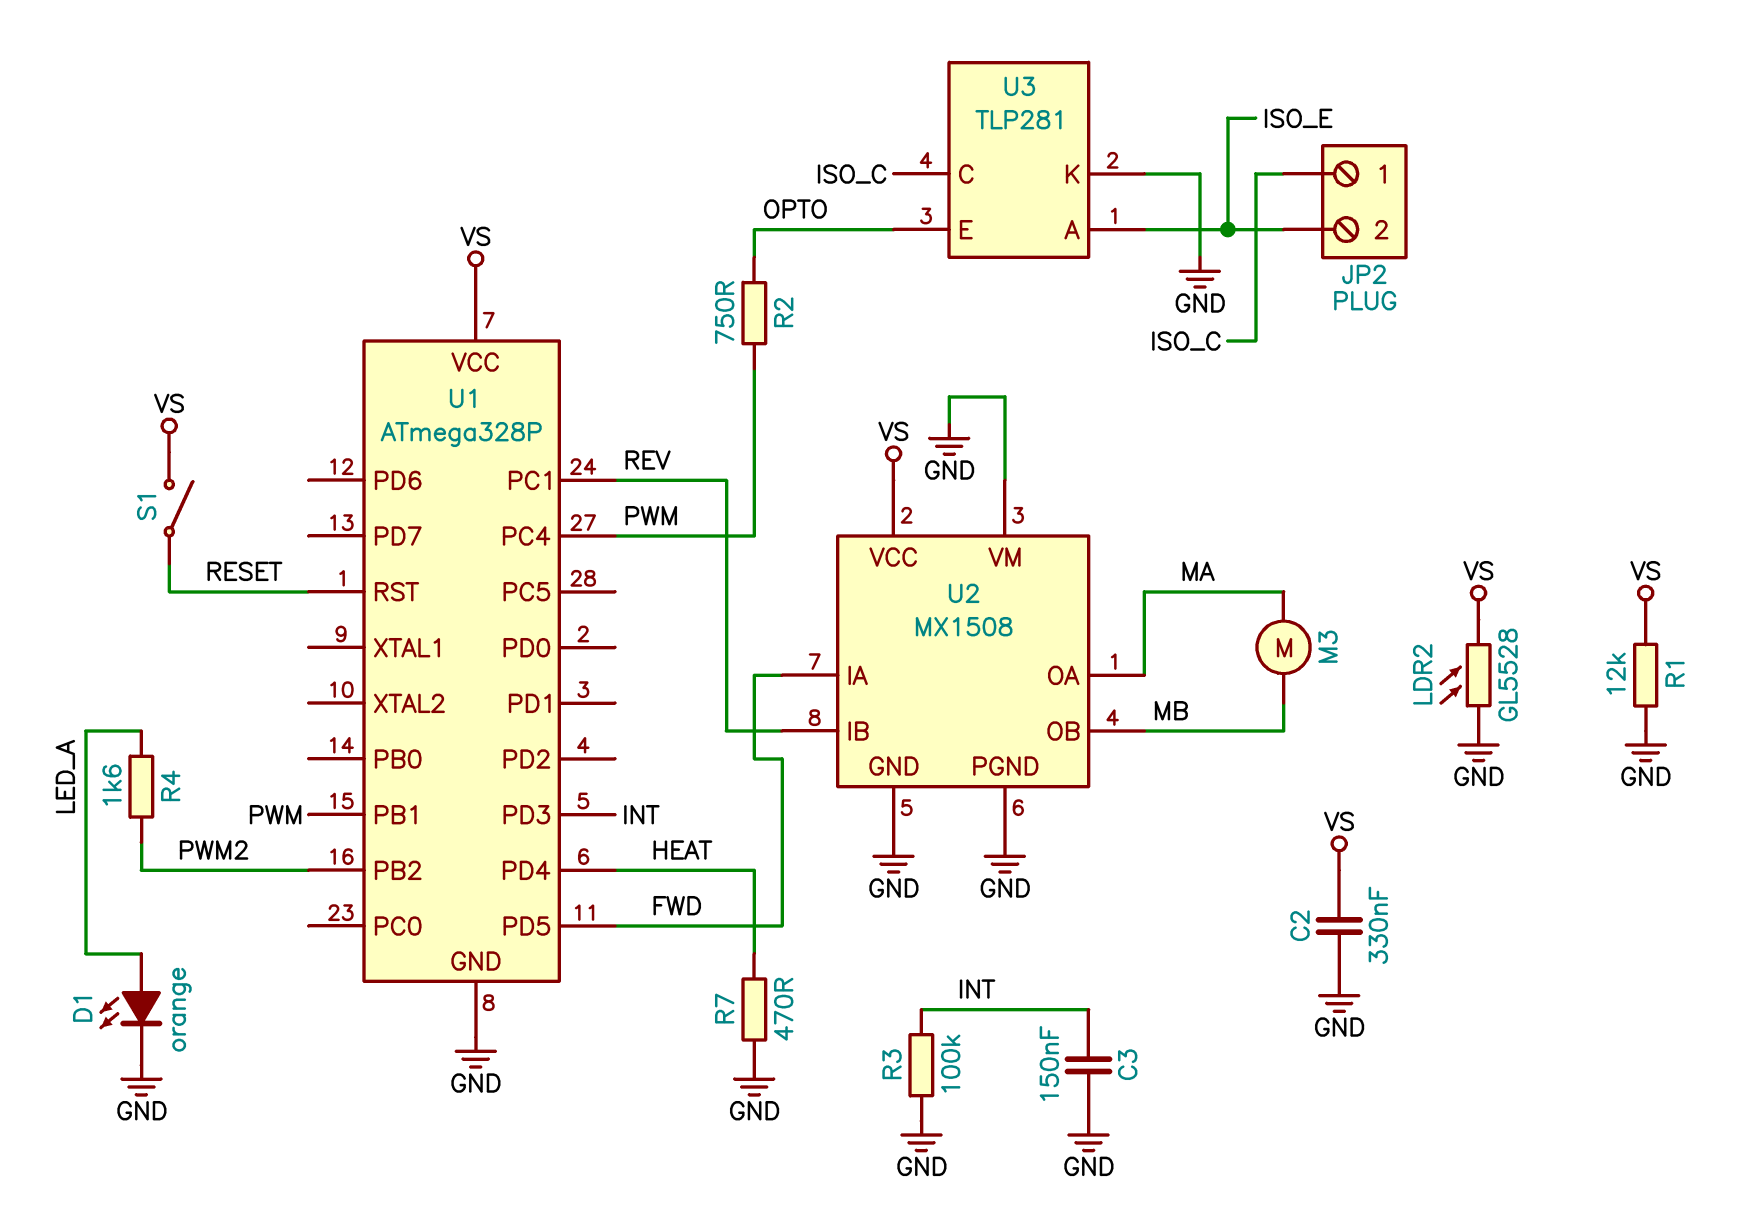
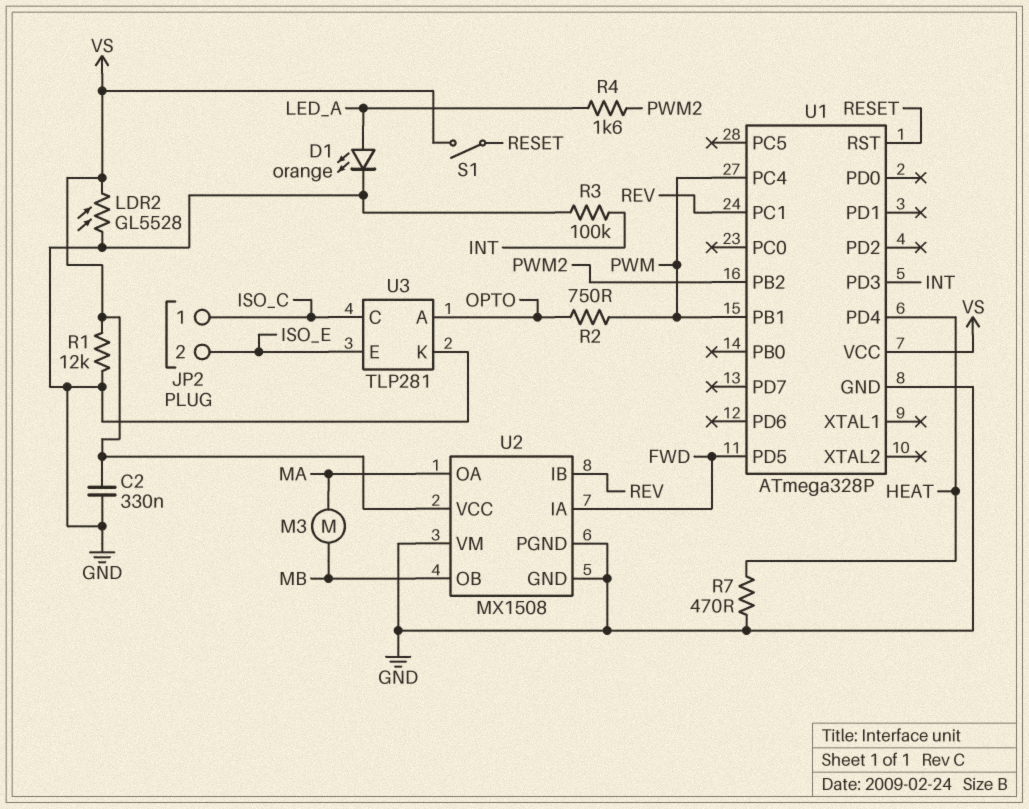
C3: 150nF (GND, INT) -> none
U3 pin A: ISO_E -> OPTO
U3 pin E: OPTO -> ISO_E

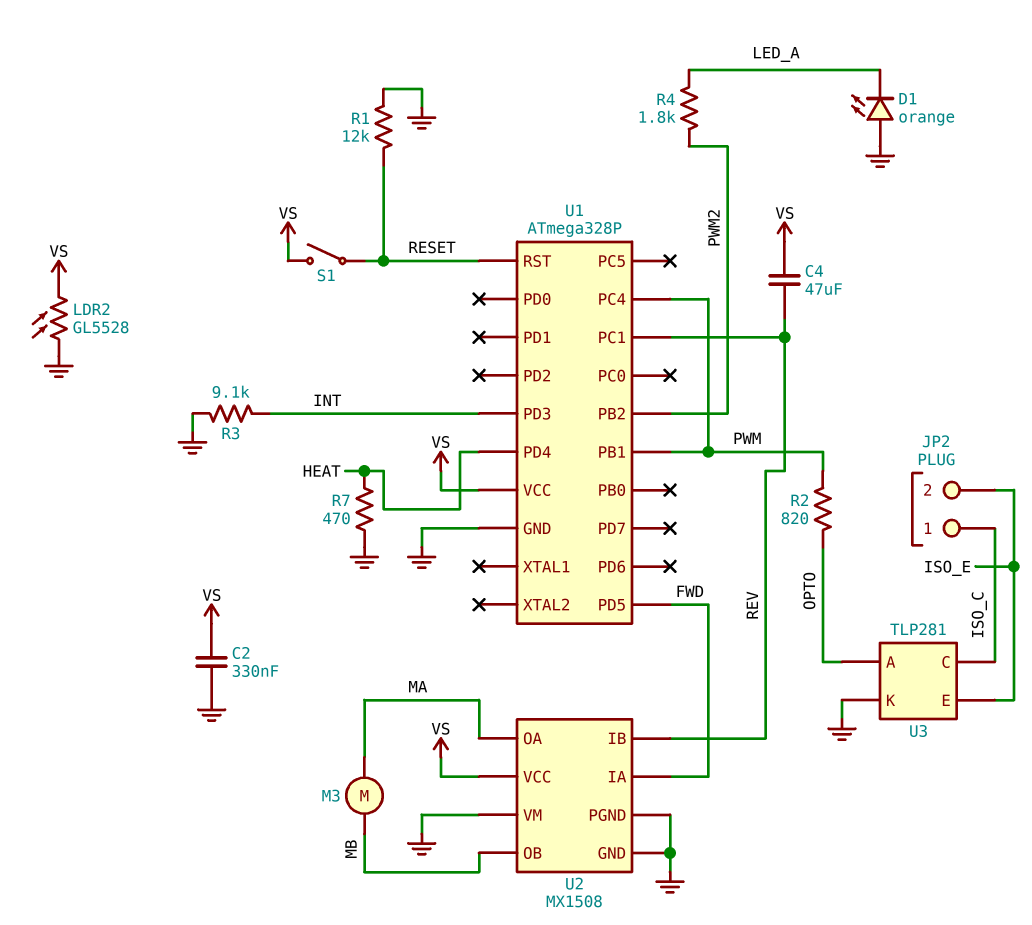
C4: none -> 47uF (REV, VS)
D1: LED orange (A LED_A, K GND) -> LED orange (A GND, K LED_A)
R1: 12k (GND, VS) -> 12k (GND, RESET)
R2: 750 (OPTO, PWM) -> 820 (OPTO, PWM)
R3: 100k (GND, INT) -> 9.1k (GND, INT)
R4: 1.6k (LED_A, PWM2) -> 1.8k (LED_A, PWM2)

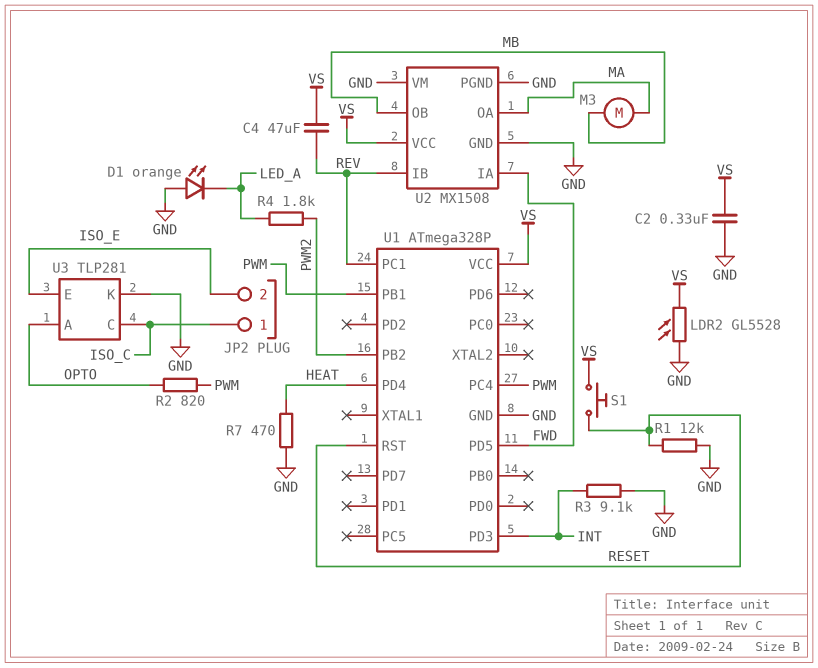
S1: switch (RESET, VS) -> button (RESET, VS)

